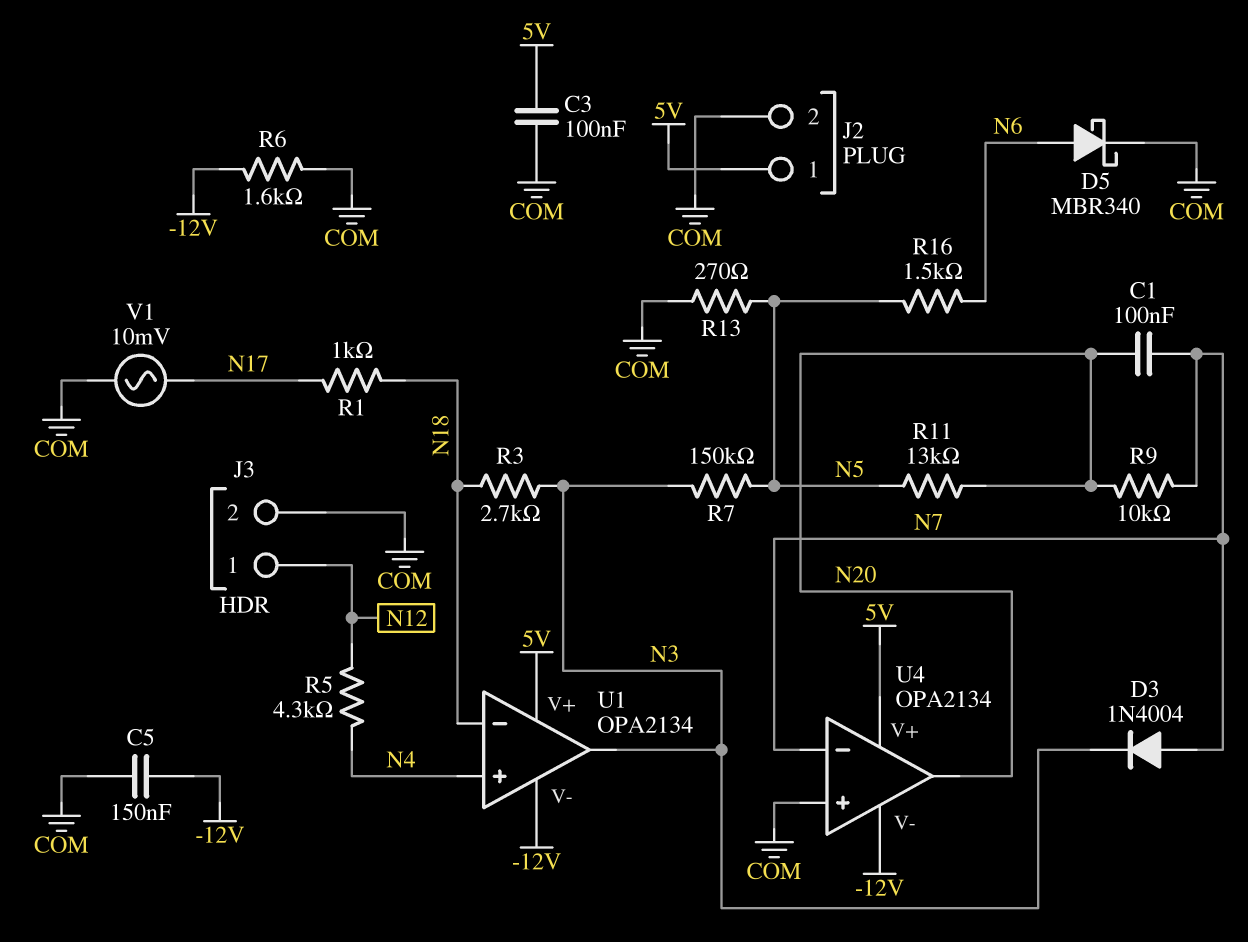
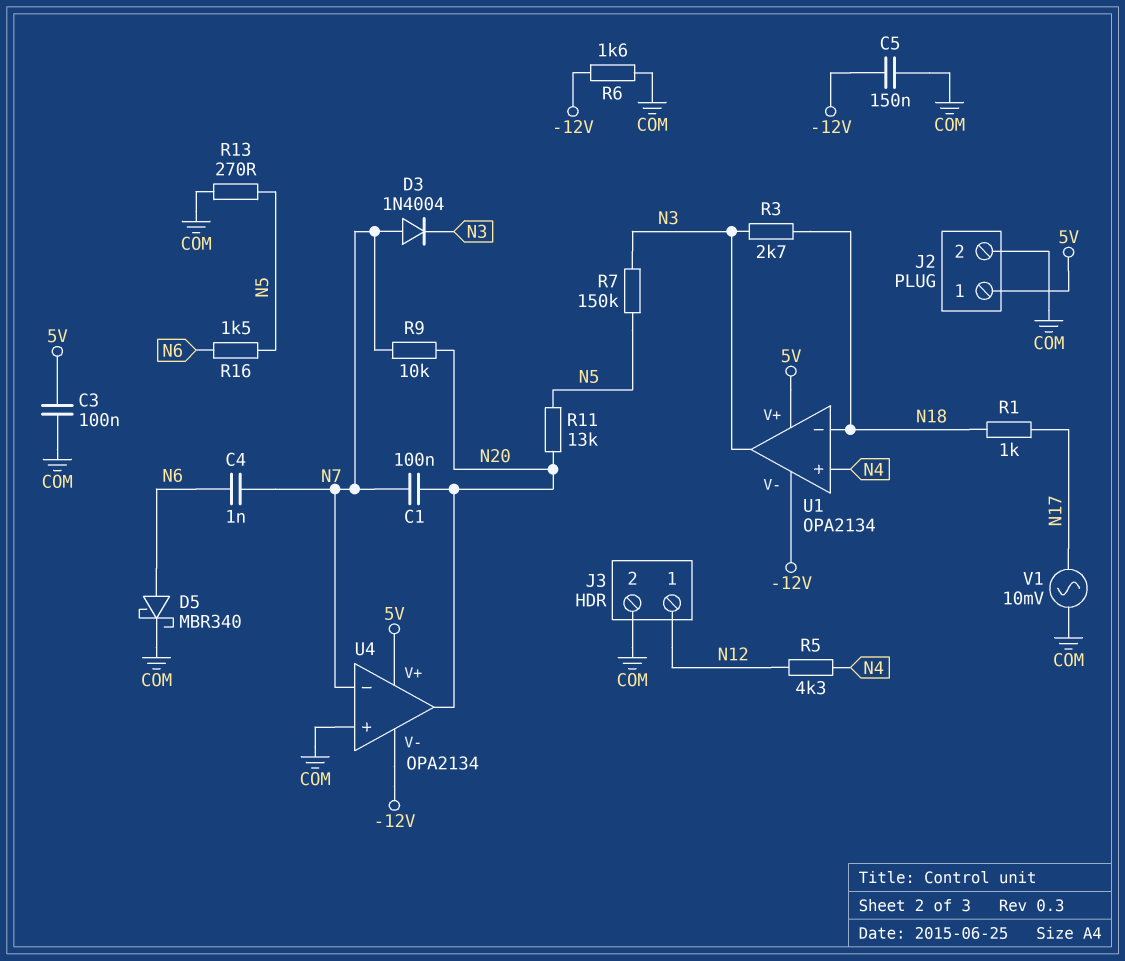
C4: none -> 1nF (N6, N7)

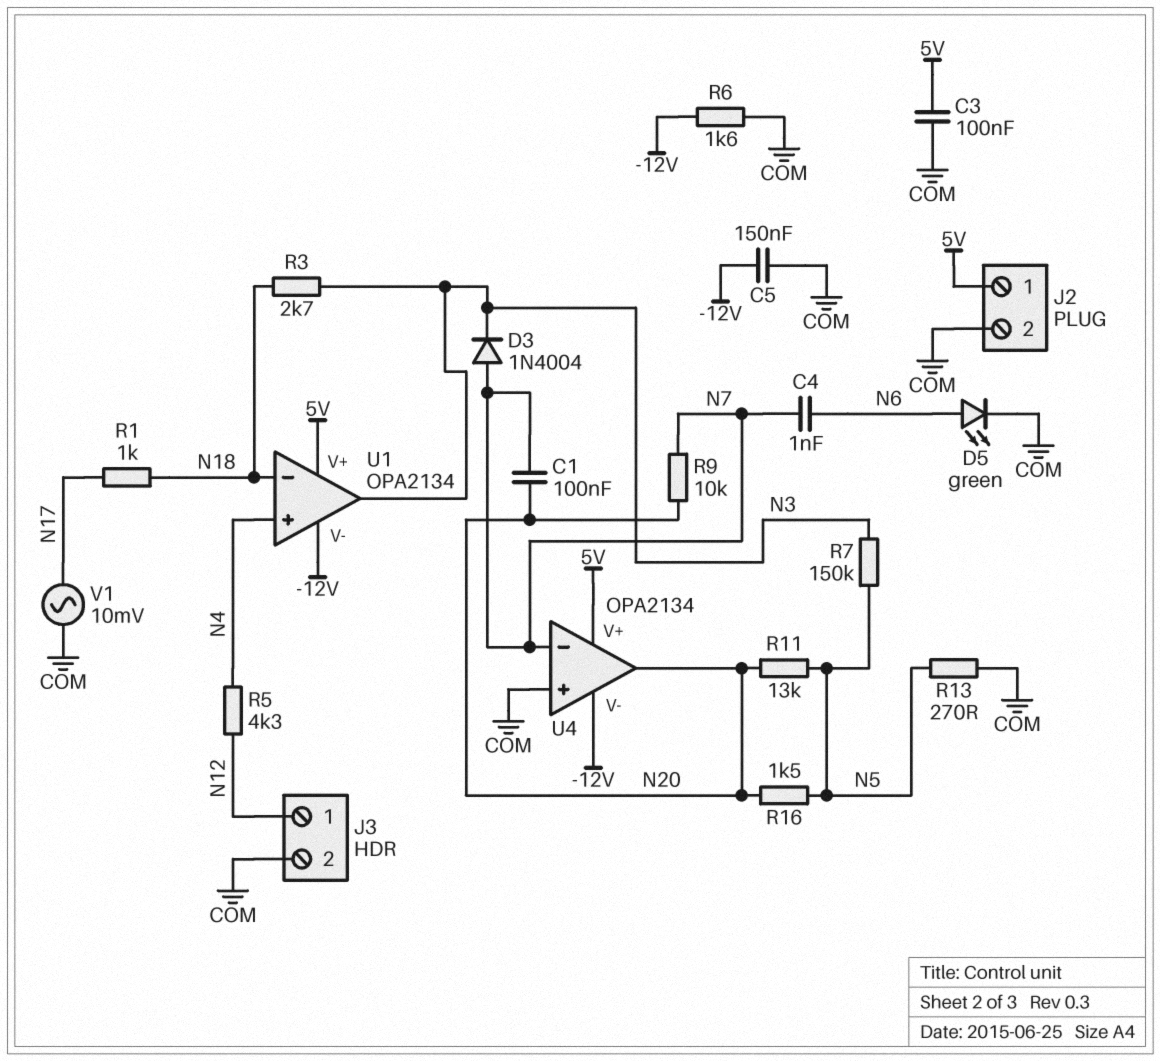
D5: schottky MBR340 (A N6, K COM) -> LED green (A N6, K COM)
R16: 1.5k (N5, N6) -> 1.5k (N5, N20)

